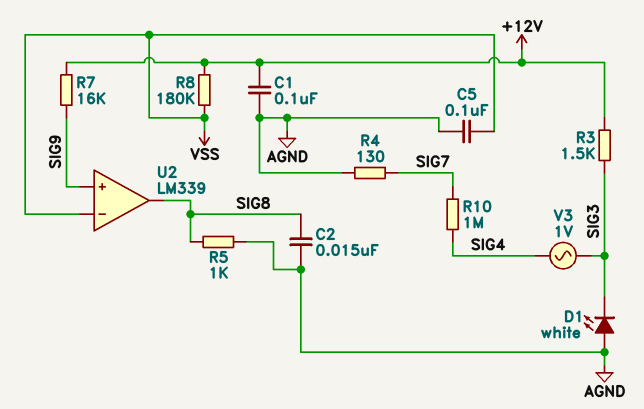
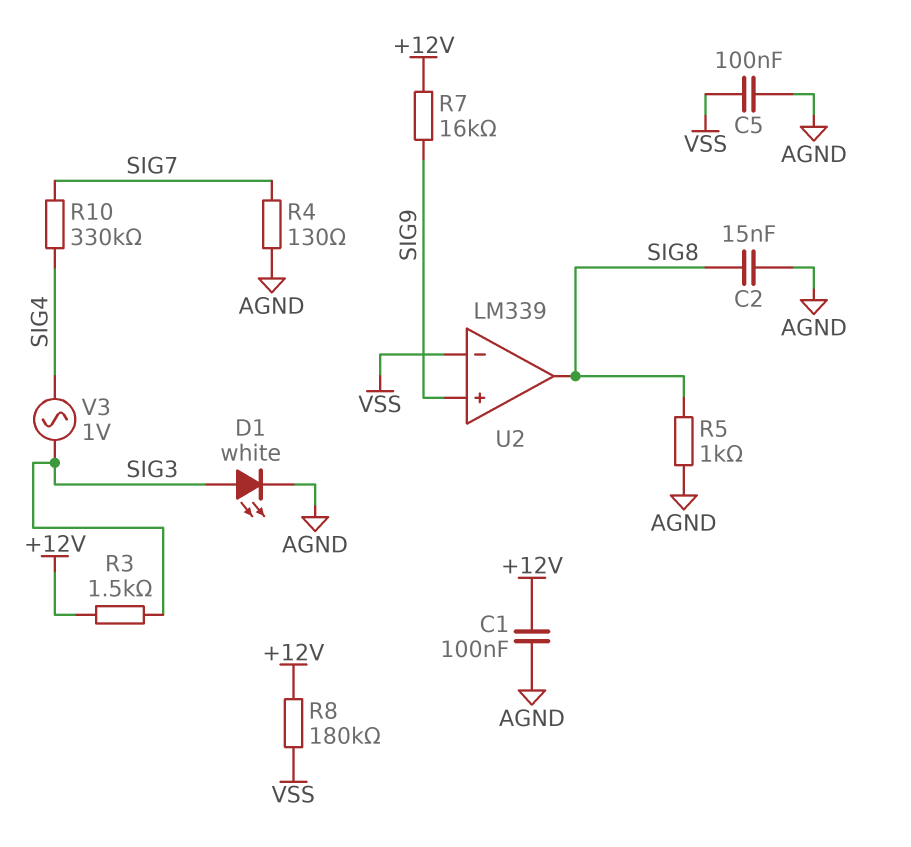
D1: LED white (A AGND, K SIG3) -> LED white (A SIG3, K AGND)
R10: 1M (SIG4, SIG7) -> 330k (SIG4, SIG7)

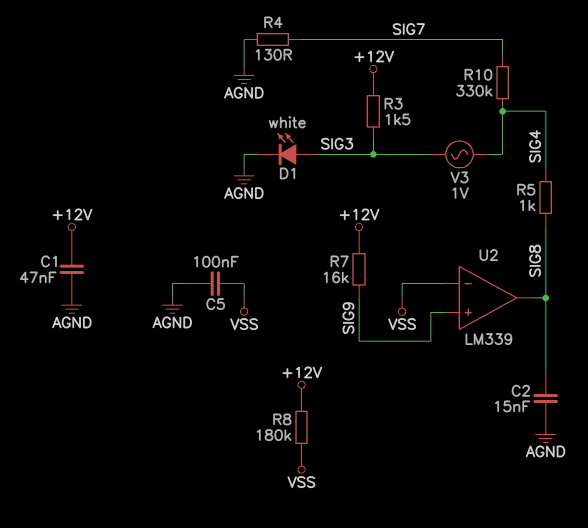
C1: 100nF (+12V, AGND) -> 47nF (+12V, AGND)
R5: 1k (AGND, SIG8) -> 1k (SIG4, SIG8)

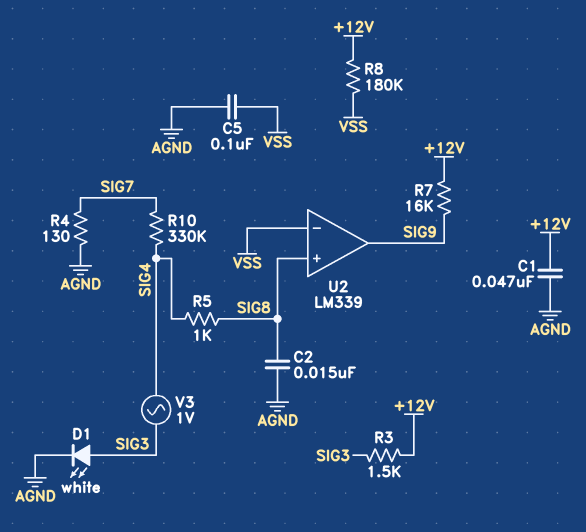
U2 pin in+: SIG9 -> SIG8
U2 pin out: SIG8 -> SIG9

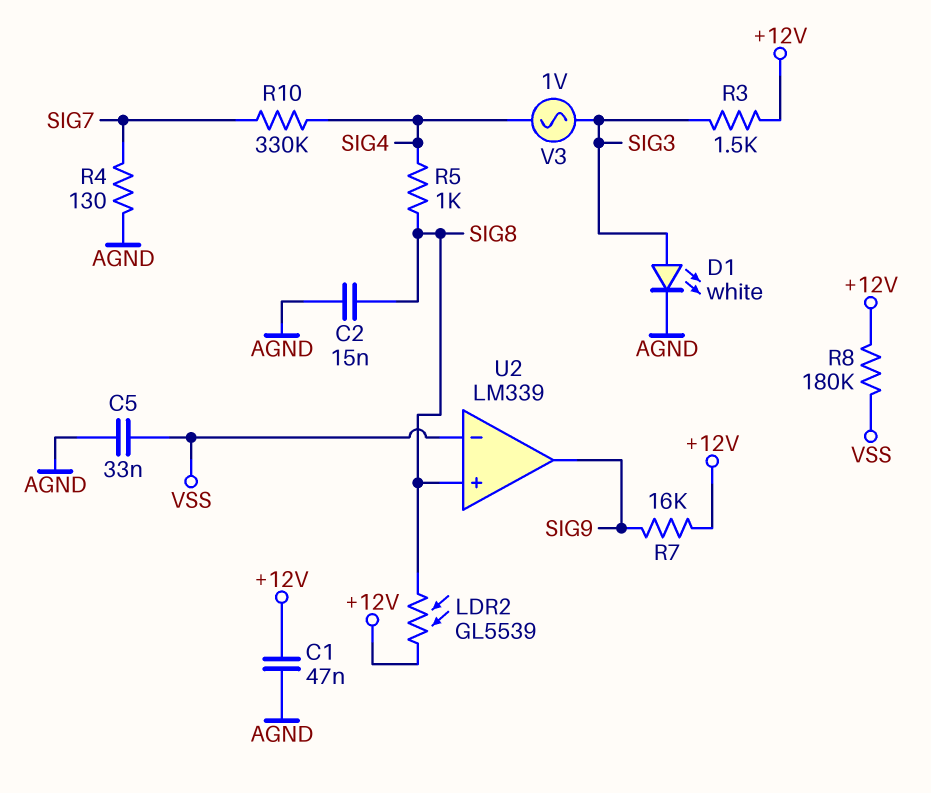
C5: 100nF (AGND, VSS) -> 33nF (AGND, VSS)
LDR2: none -> GL5539 (+12V, SIG8)

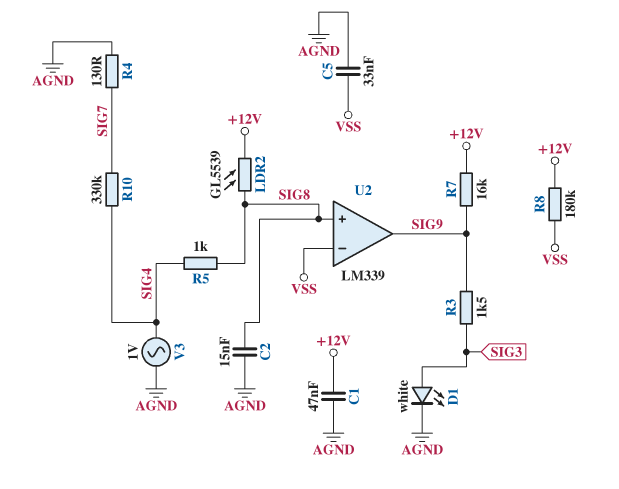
R3: 1.5k (+12V, SIG3) -> 1.5k (SIG3, SIG9)
V3: AC 1V (SIG3, SIG4) -> AC 1V (AGND, SIG4)

